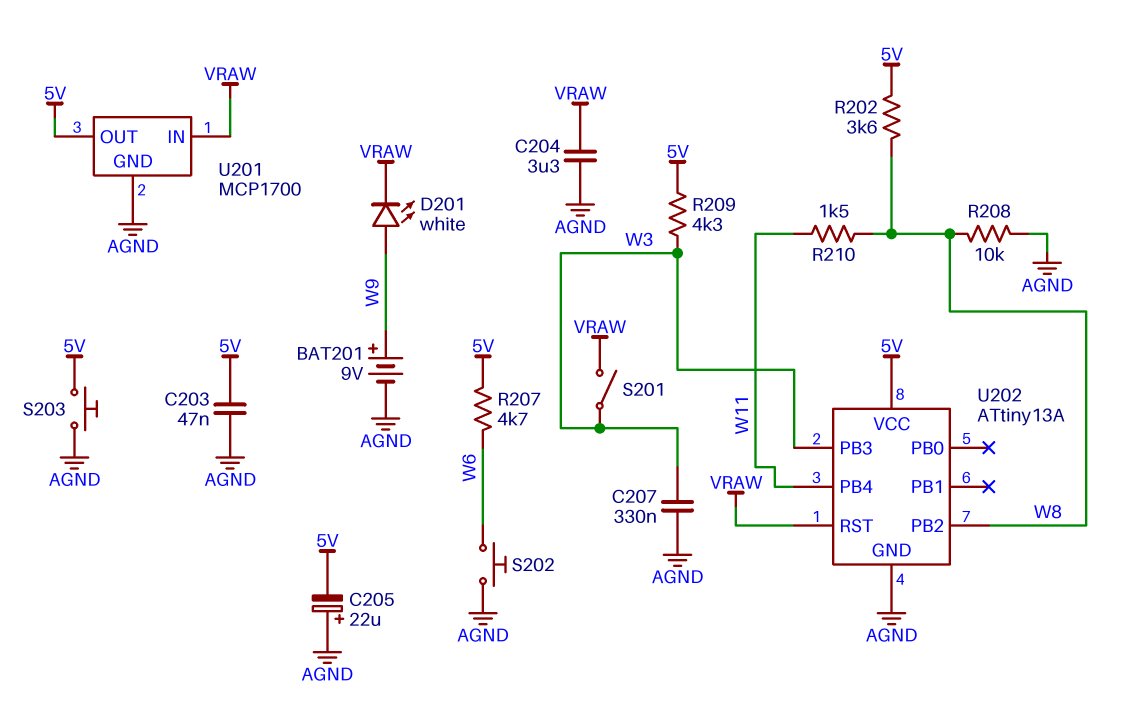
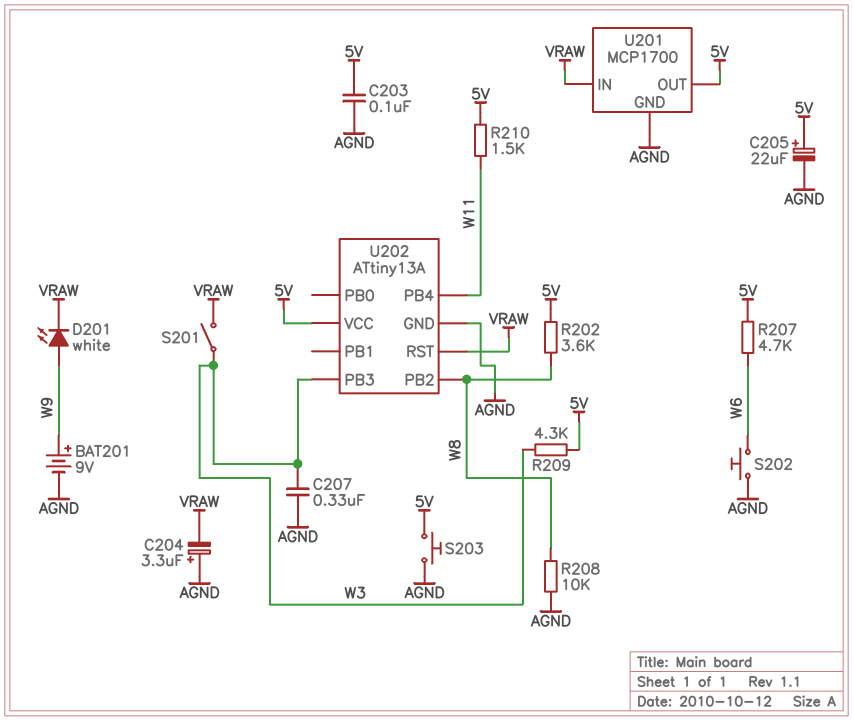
C203: 47nF (5V, AGND) -> 100nF (5V, AGND)
C204: 3.3uF (AGND, VRAW) -> 3.3uF (plus AGND, minus VRAW)
C205: 22uF (plus AGND, minus 5V) -> 22uF (plus 5V, minus AGND)
R210: 1.5k (W8, W11) -> 1.5k (5V, W11)

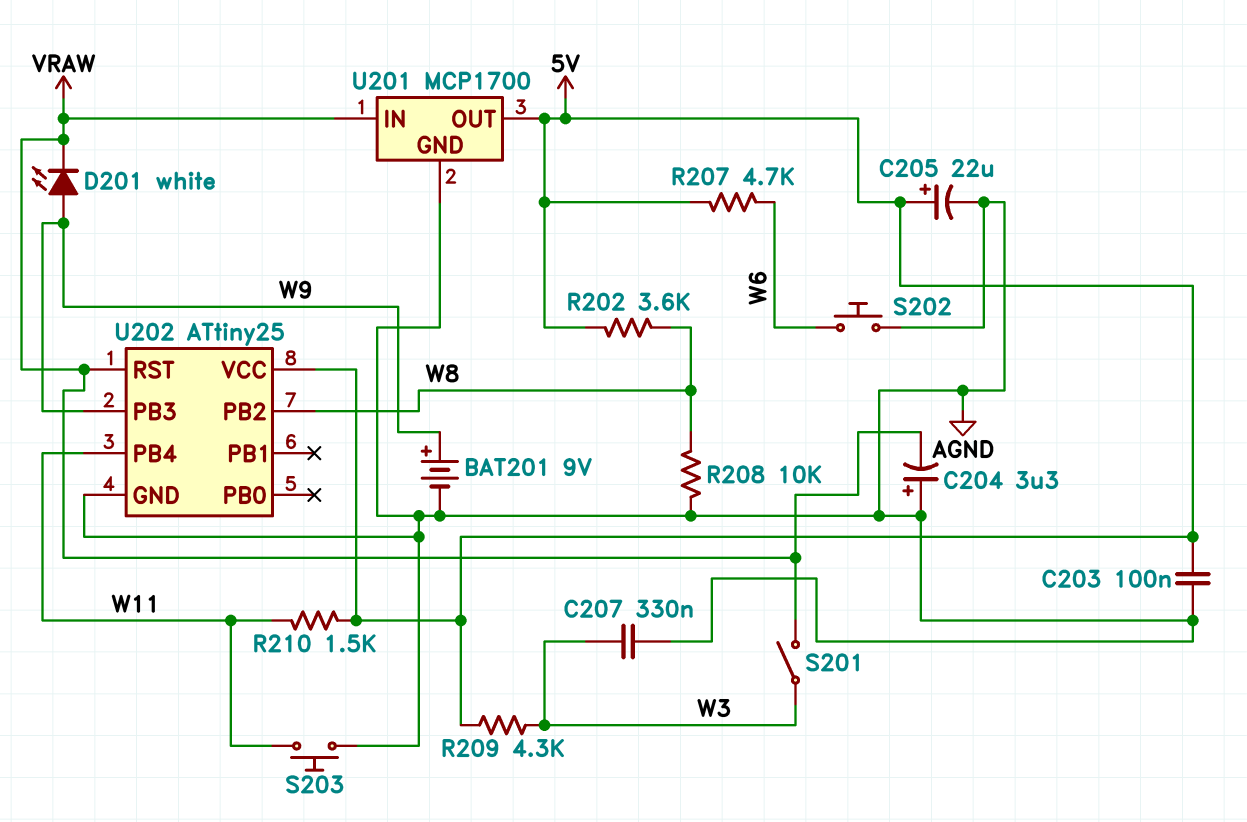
S203: button (5V, AGND) -> button (AGND, W11)
U202: ATtiny13A -> ATtiny25
U202 pin PB3: W3 -> W9

